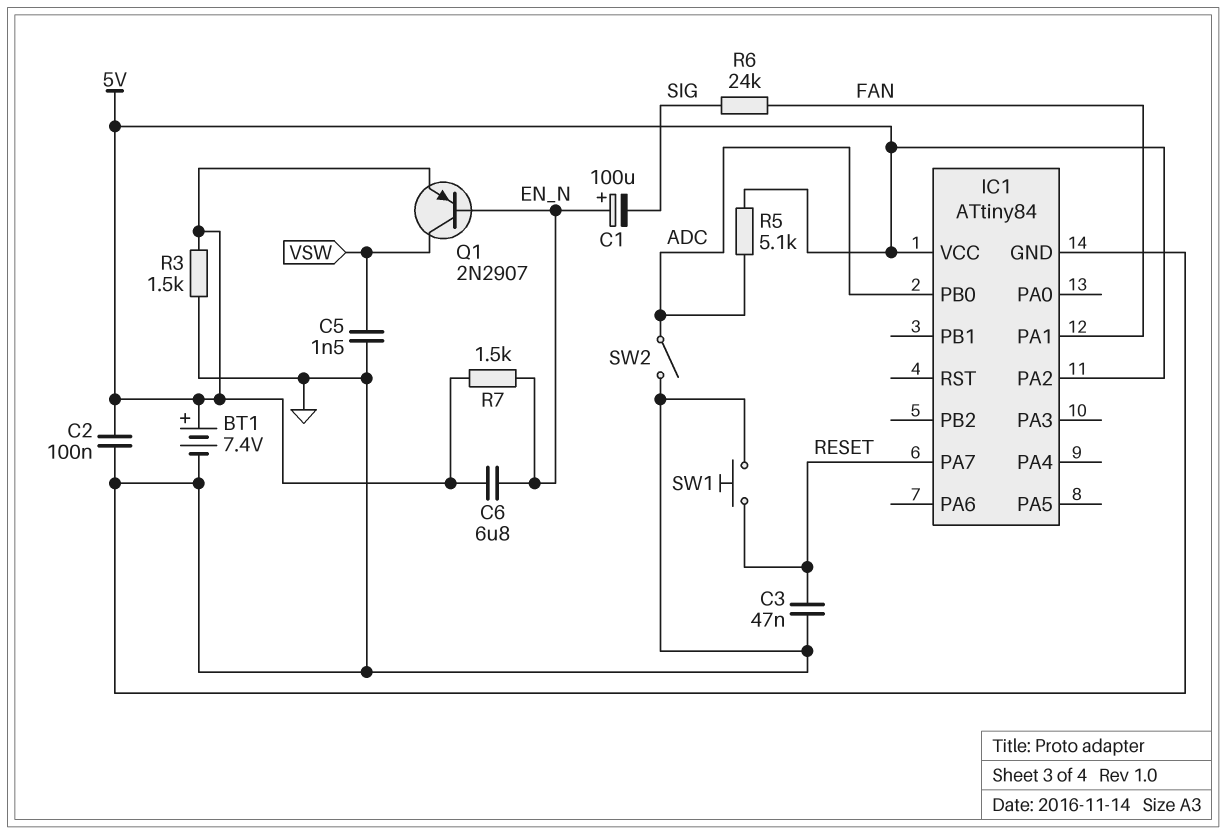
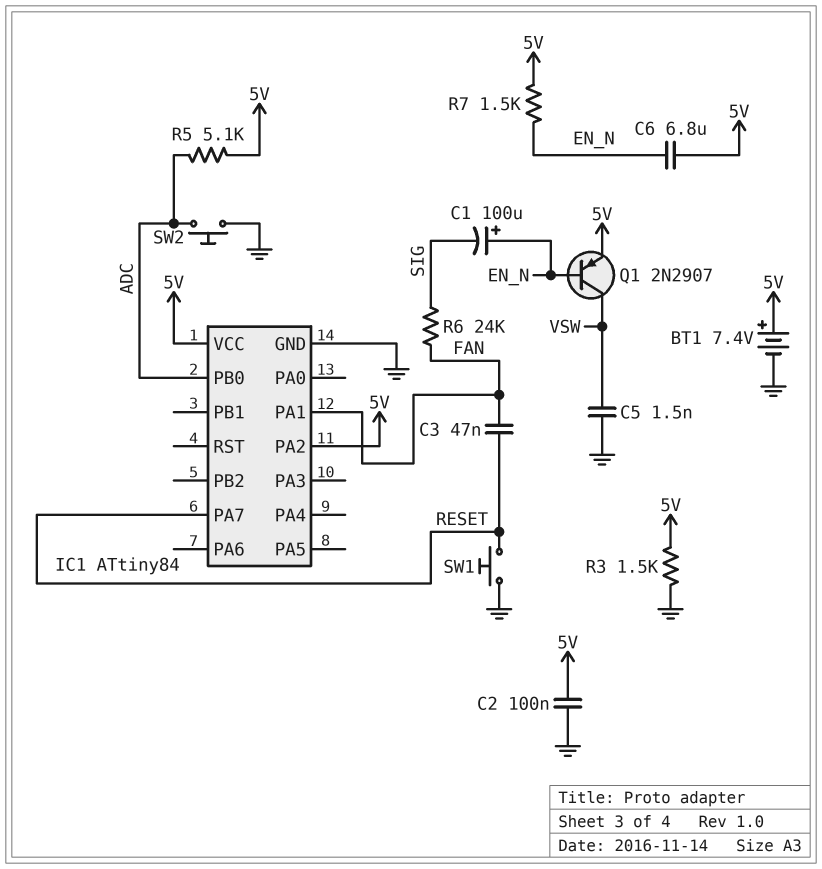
C3: 47nF (GND, RESET) -> 47nF (FAN, RESET)
SW2: switch (ADC, GND) -> button (ADC, GND)

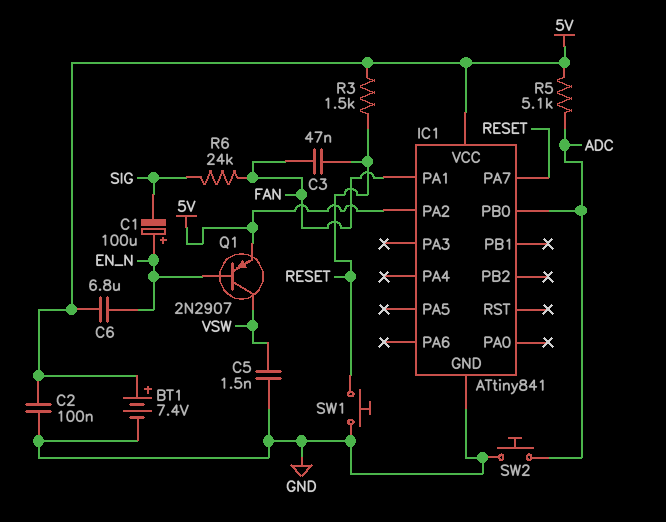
IC1: ATtiny84 -> ATtiny841
R3: 1.5k (5V, GND) -> 1.5k (5V, RESET)
R7: 1.5k (5V, EN_N) -> none

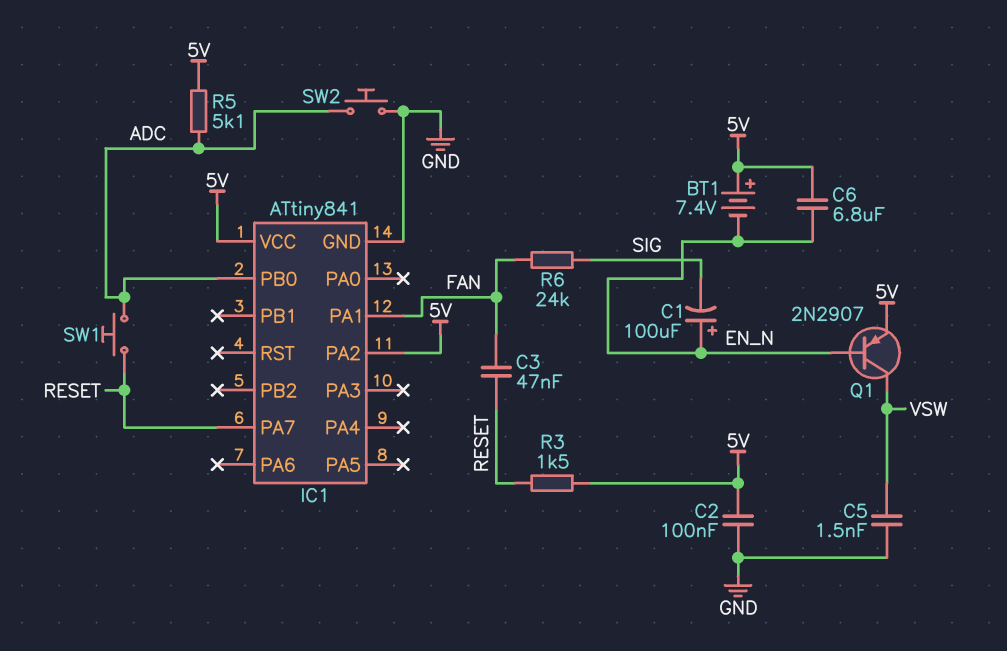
BT1: 7.4V (plus 5V, minus GND) -> 7.4V (plus 5V, minus EN_N)
SW1: button (GND, RESET) -> button (ADC, RESET)

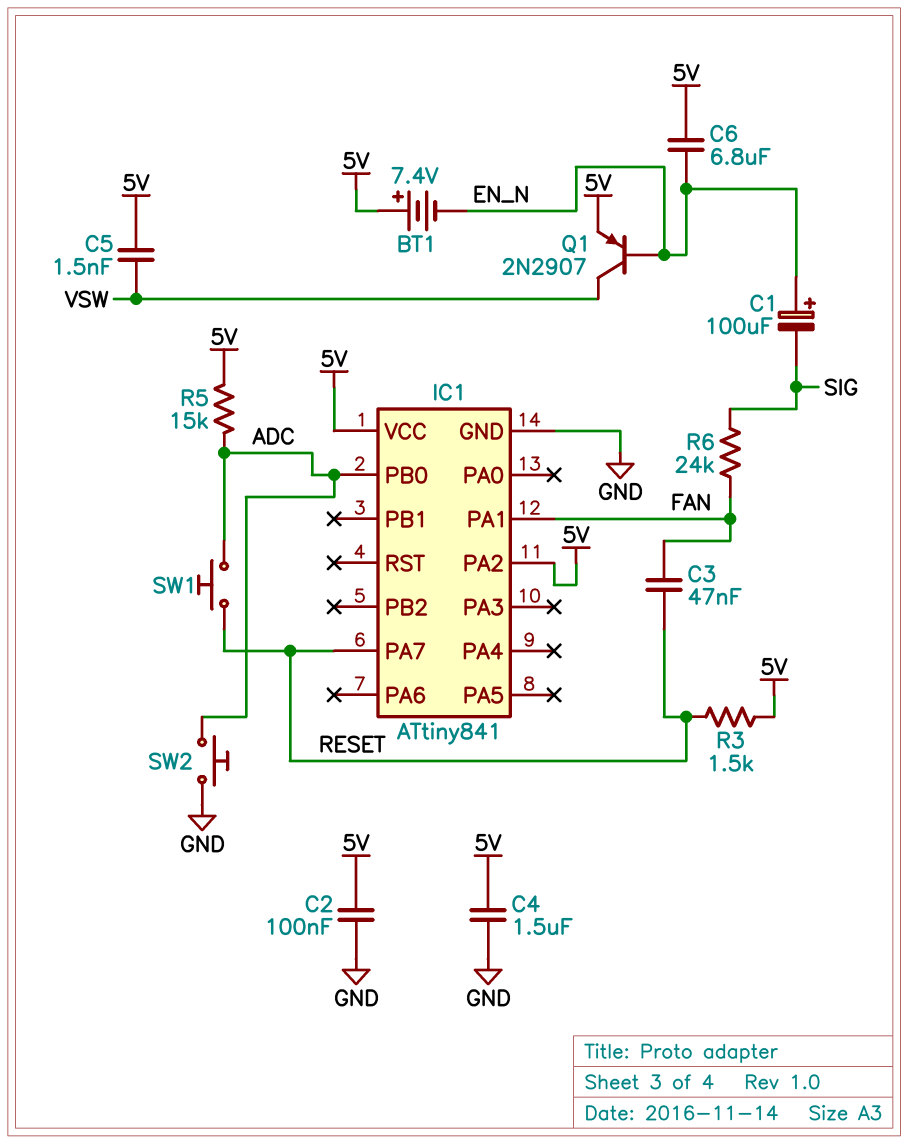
C4: none -> 1.5uF (5V, GND)
C5: 1.5nF (GND, VSW) -> 1.5nF (5V, VSW)
R5: 5.1k (5V, ADC) -> 15k (5V, ADC)

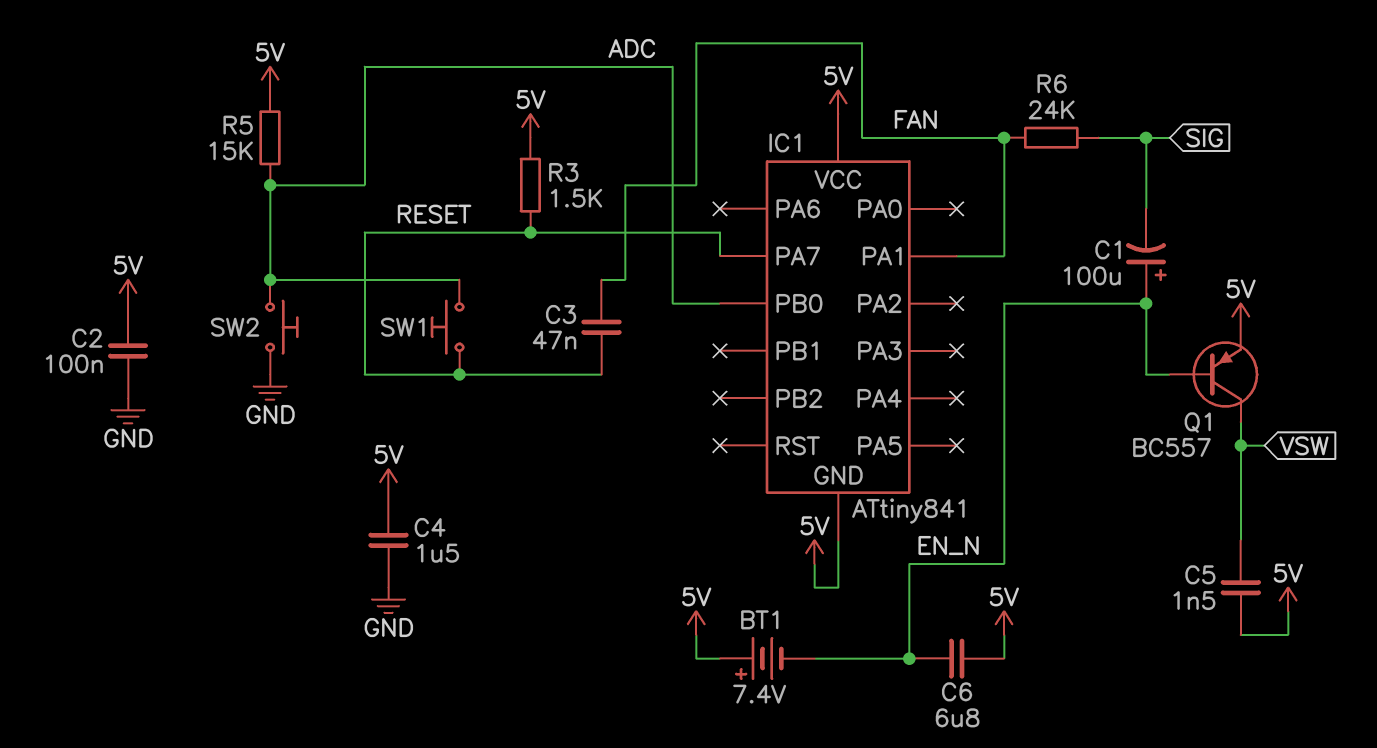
IC1 pin GND: GND -> 5V
IC1 pin PA2: 5V -> none
Q1: PNP 2N2907 (B EN_N, C VSW, E 5V) -> PNP BC557 (B EN_N, C VSW, E 5V)

